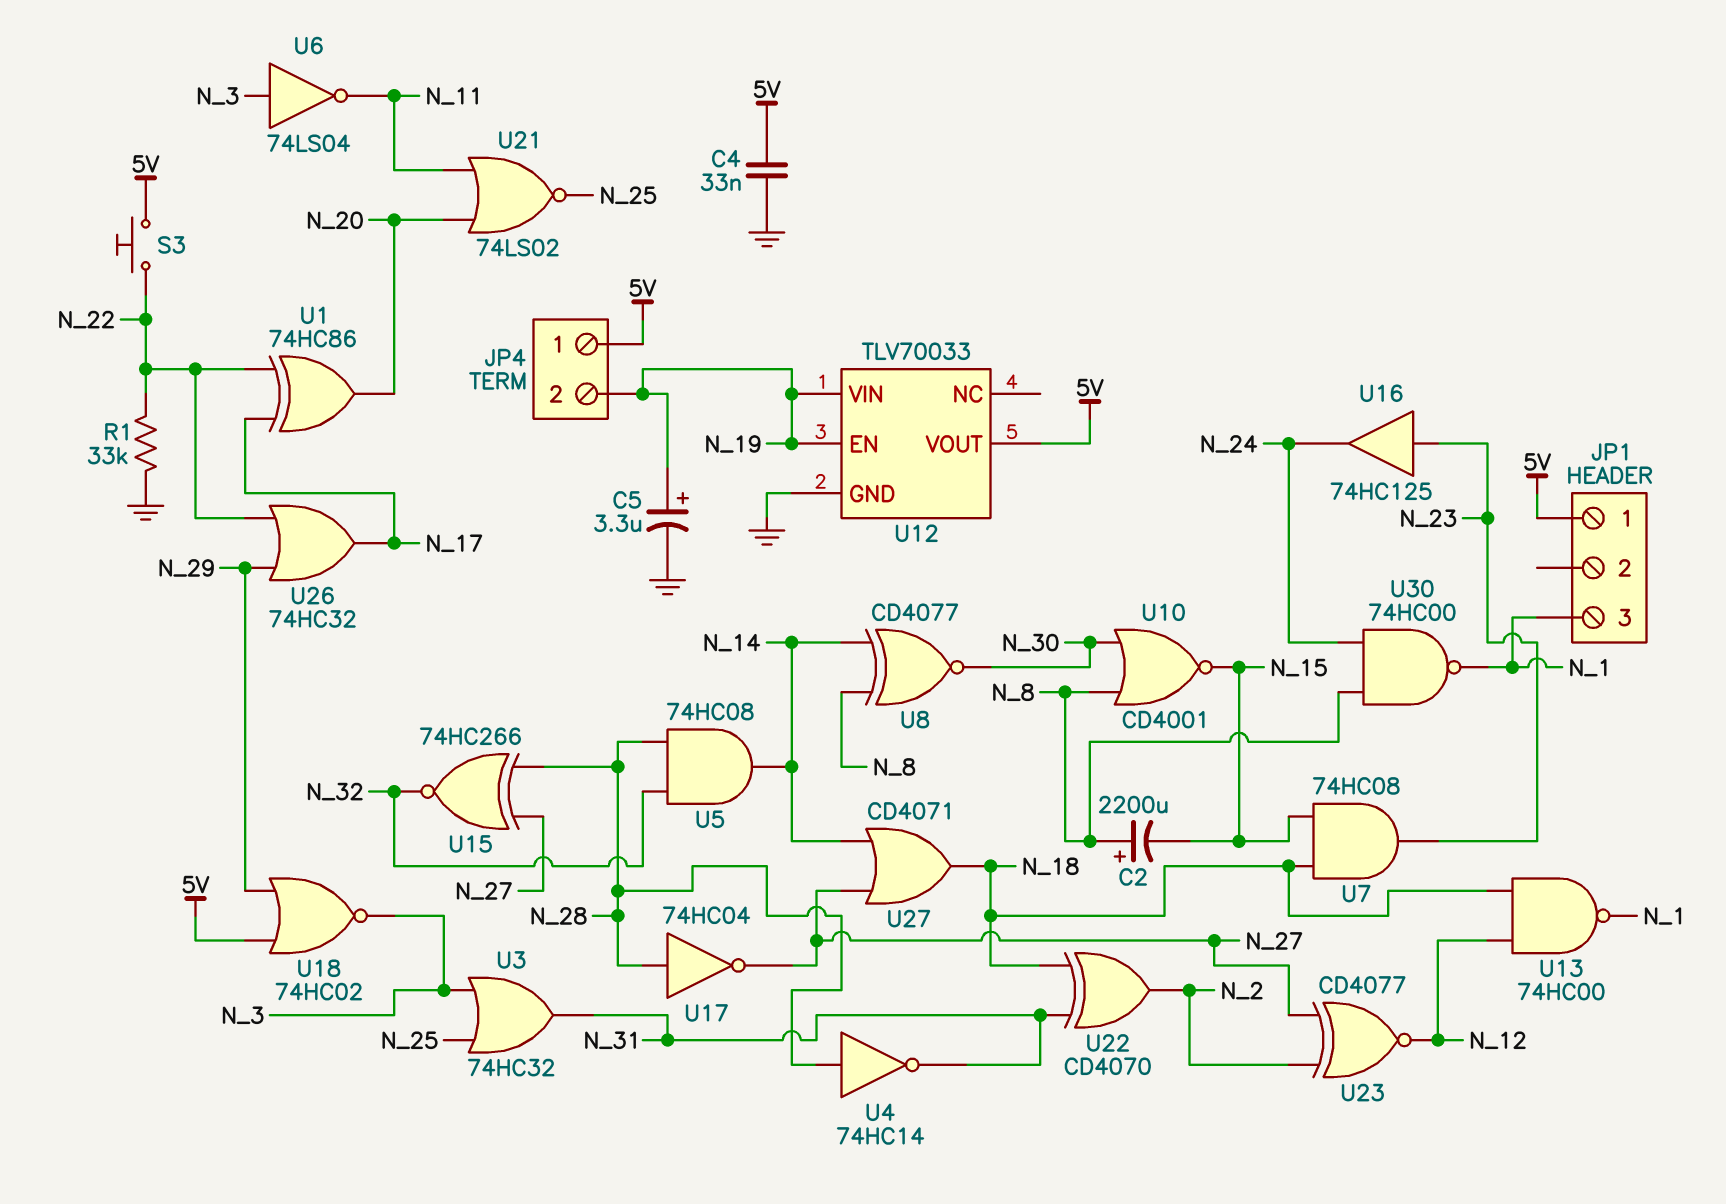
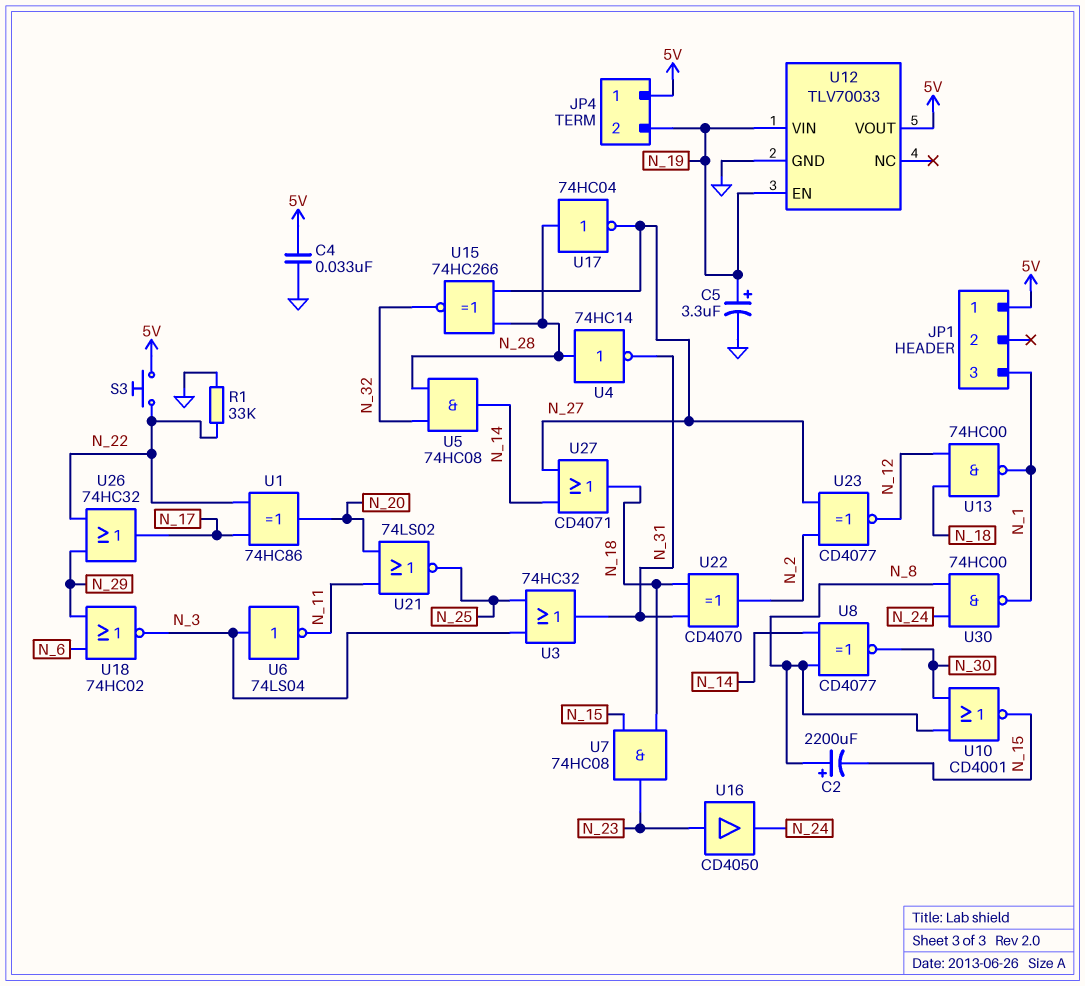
U16: buffer 74HC125 (in N_23, out N_24) -> buffer CD4050 (in N_23, out N_24)
U18: NOR 74HC02 (in 5V, in N_29, out N_3) -> NOR 74HC02 (in N_6, in N_29, out N_3)

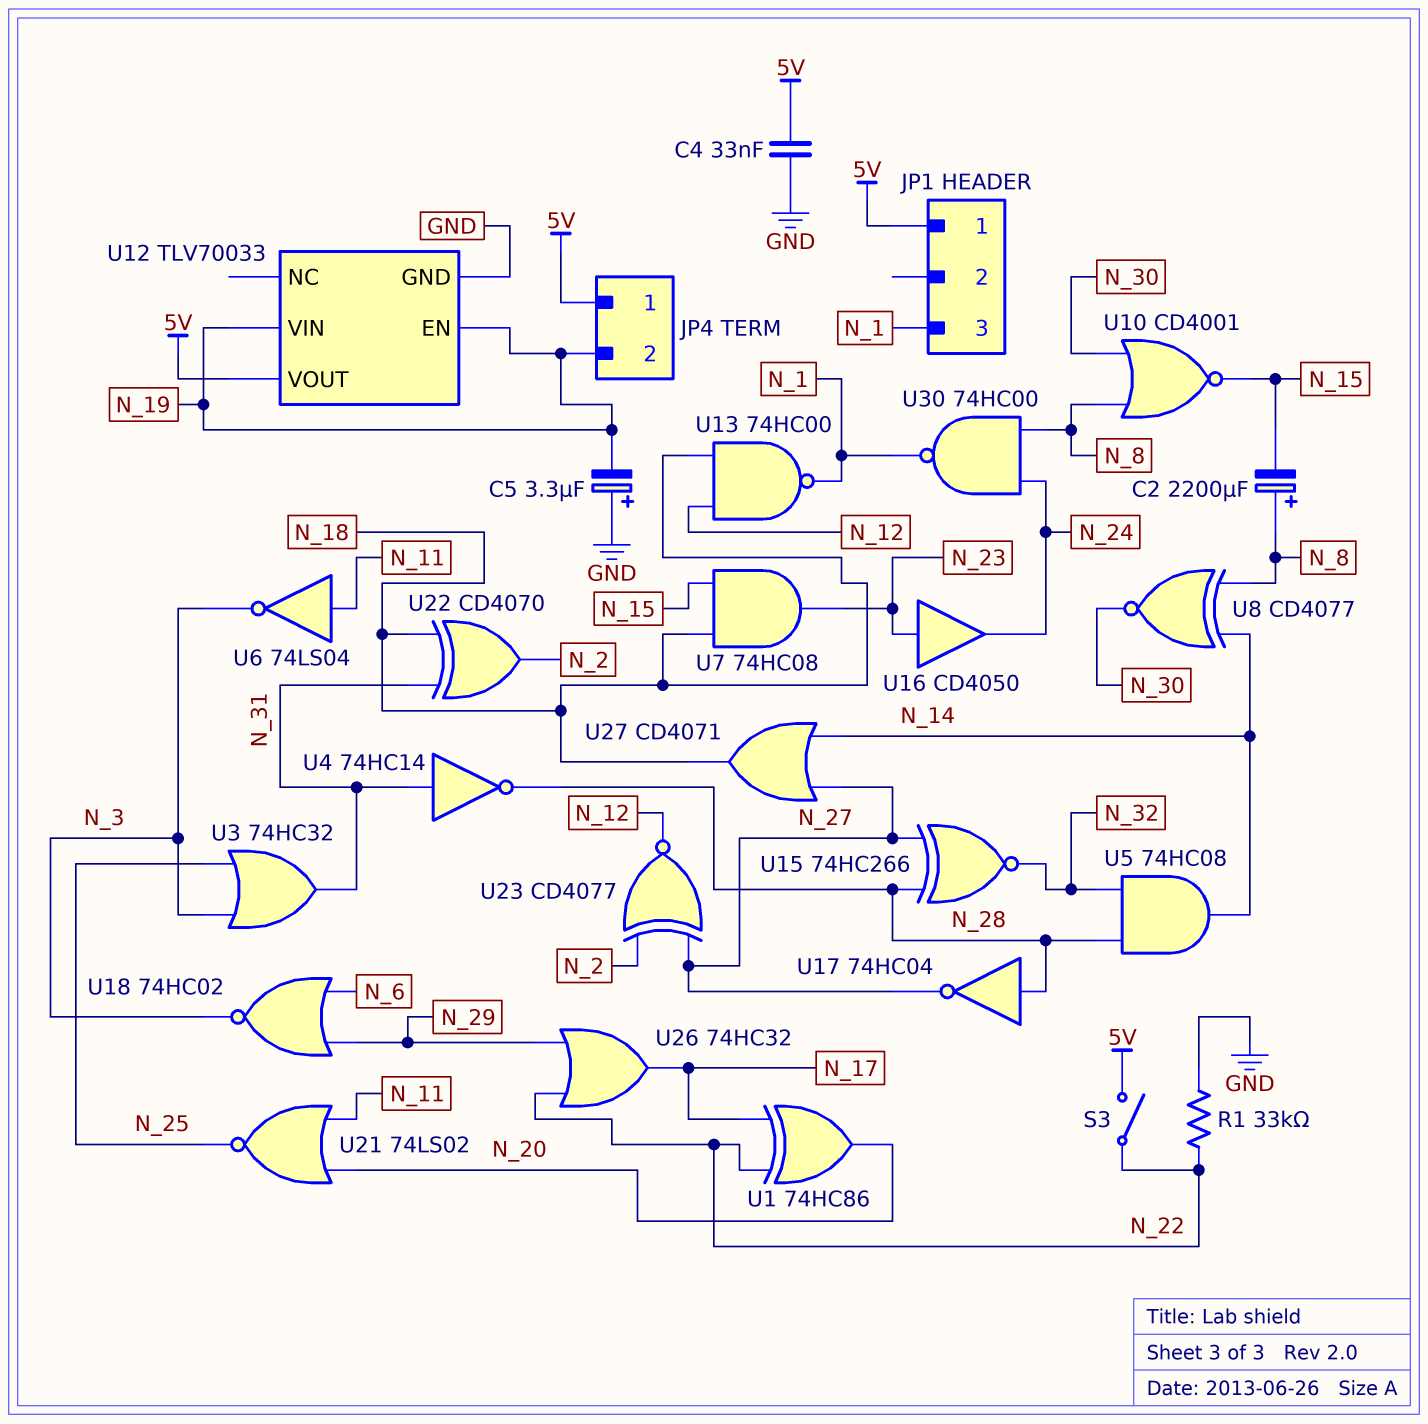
C5: 3.3uF (plus N_19, minus GND) -> 3.3uF (plus GND, minus N_19)
S3: button (5V, N_22) -> switch (5V, N_22)
U4: NOT 74HC14 (in N_28, out N_31) -> NOT 74HC14 (in N_31, out N_28)
U6: NOT 74LS04 (in N_3, out N_11) -> NOT 74LS04 (in N_11, out N_3)

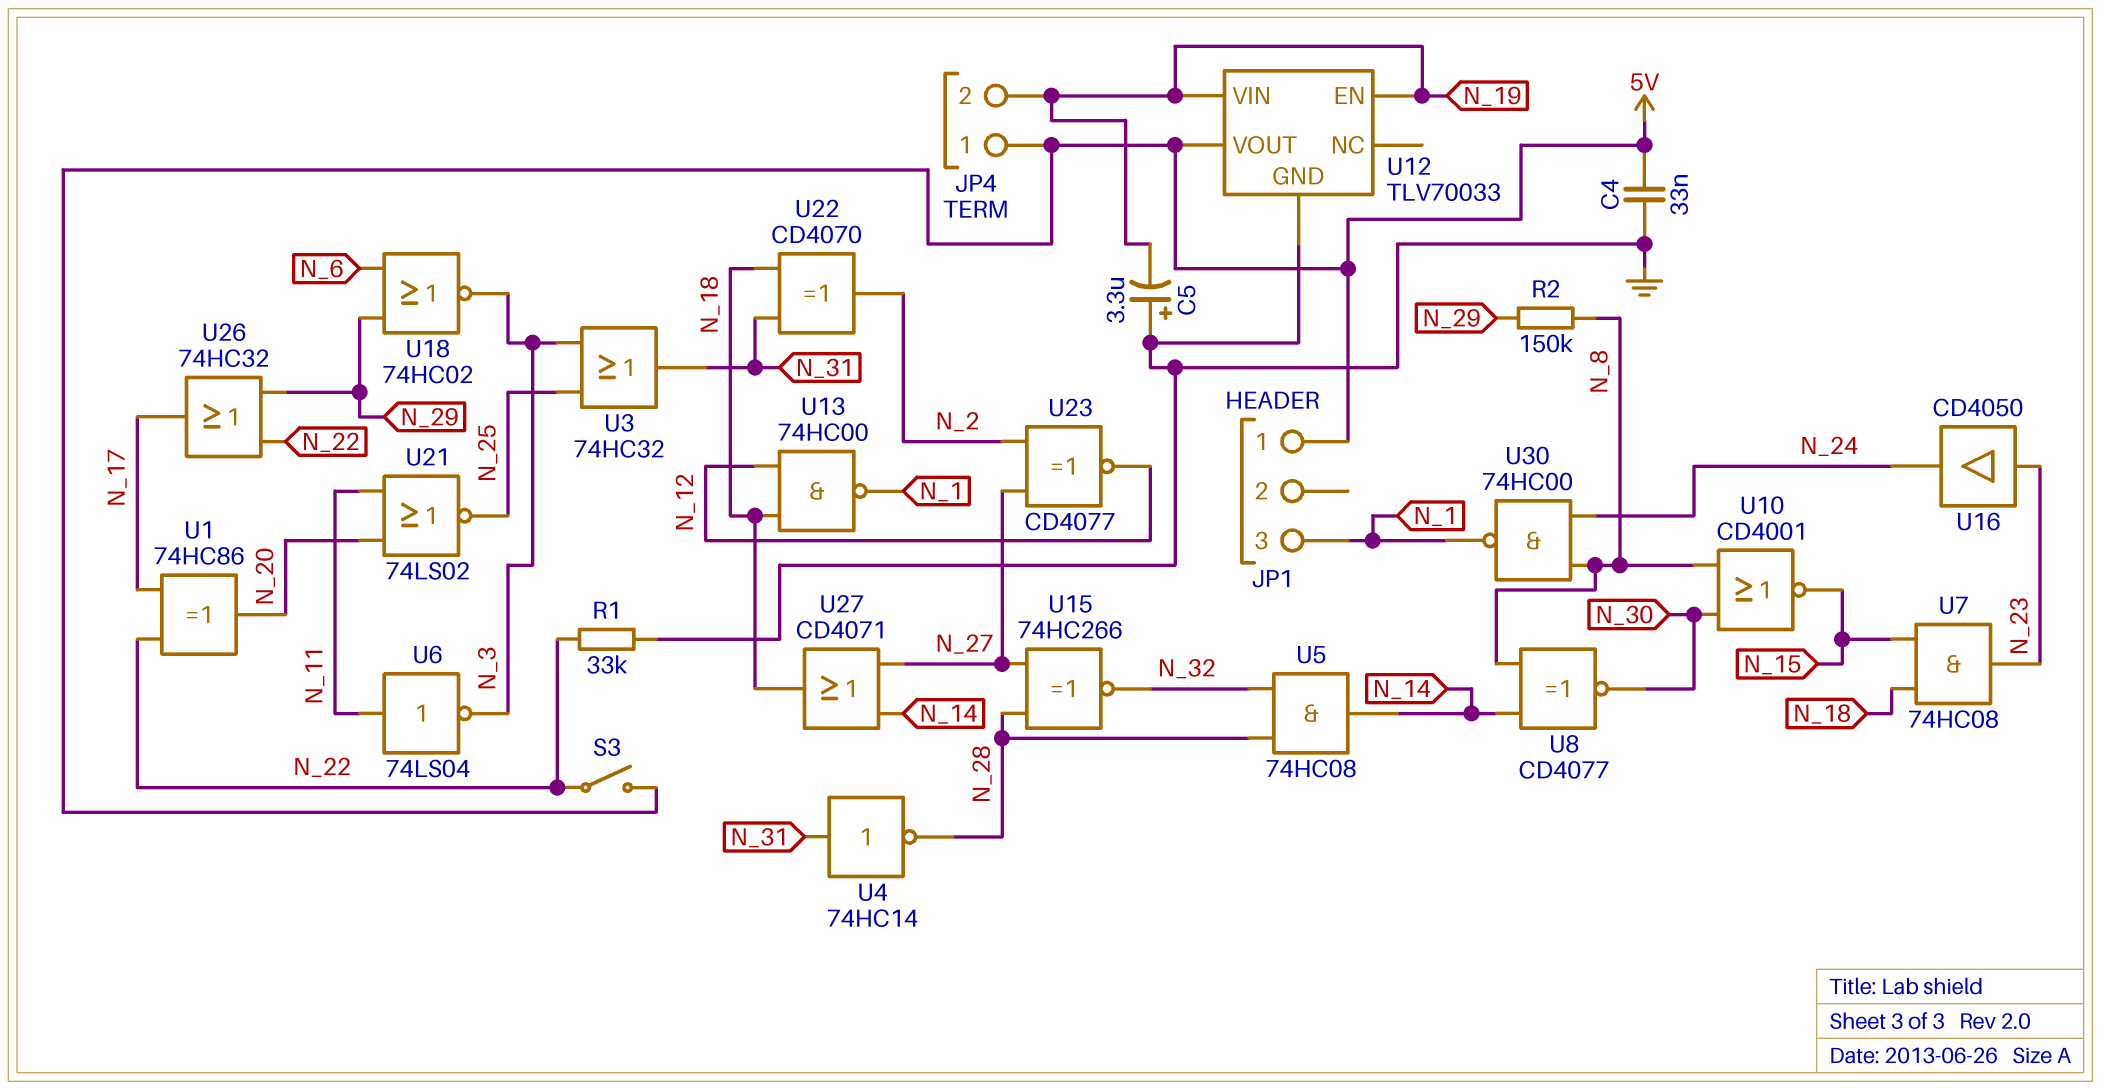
C2: 2200uF (plus N_8, minus N_15) -> none
R2: none -> 150k (N_8, N_29)
U17: NOT 74HC04 (in N_28, out N_27) -> none

